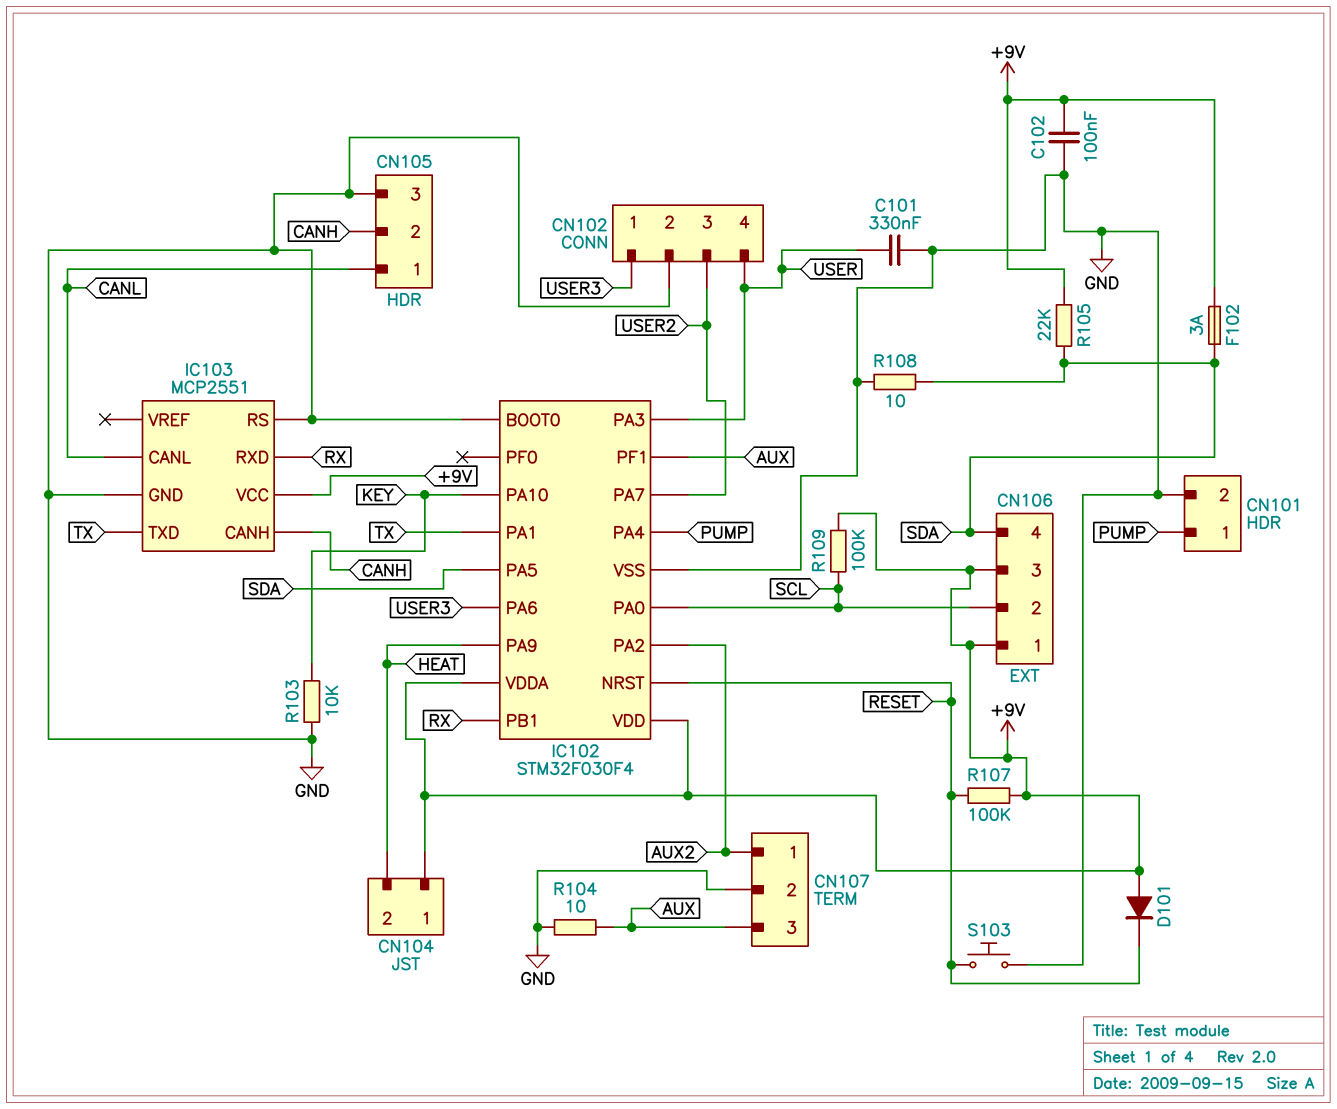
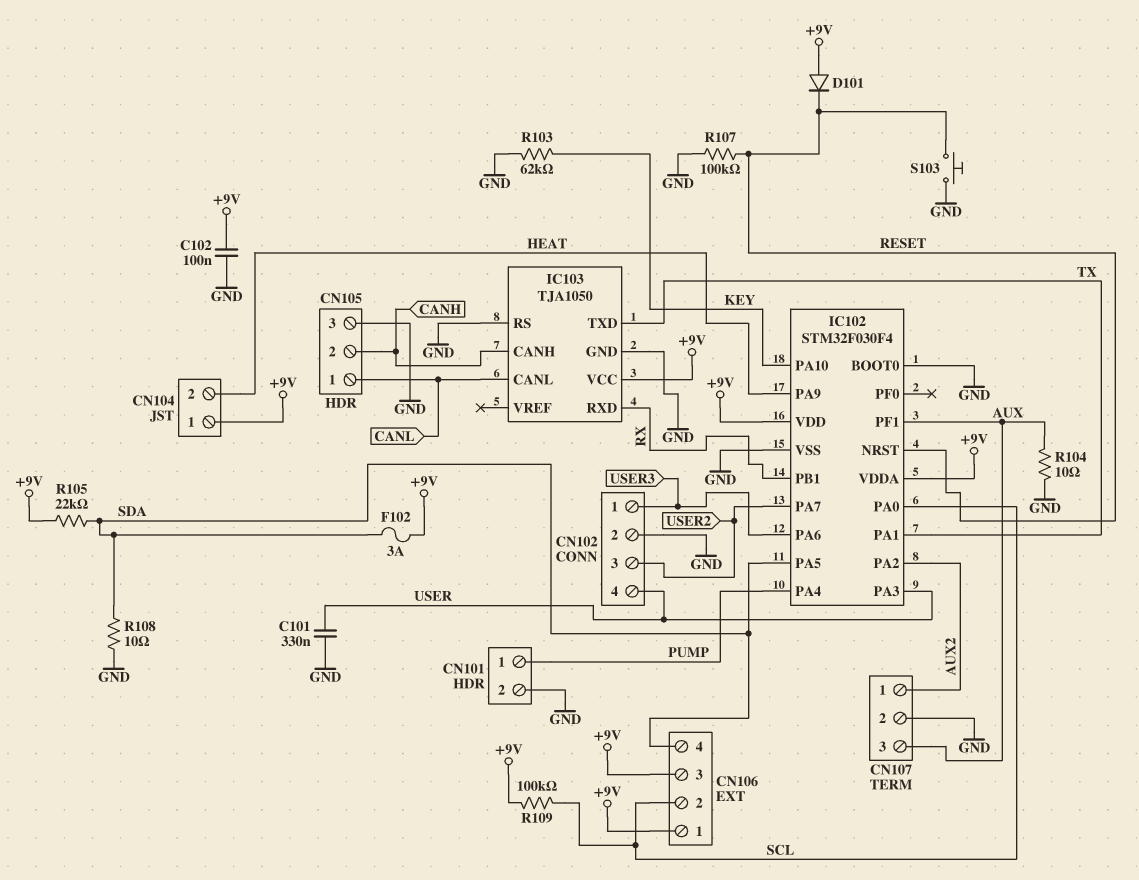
IC103: MCP2551 -> TJA1050
R103: 10k (GND, KEY) -> 62k (GND, KEY)
R107: 100k (+9V, RESET) -> 100k (GND, RESET)

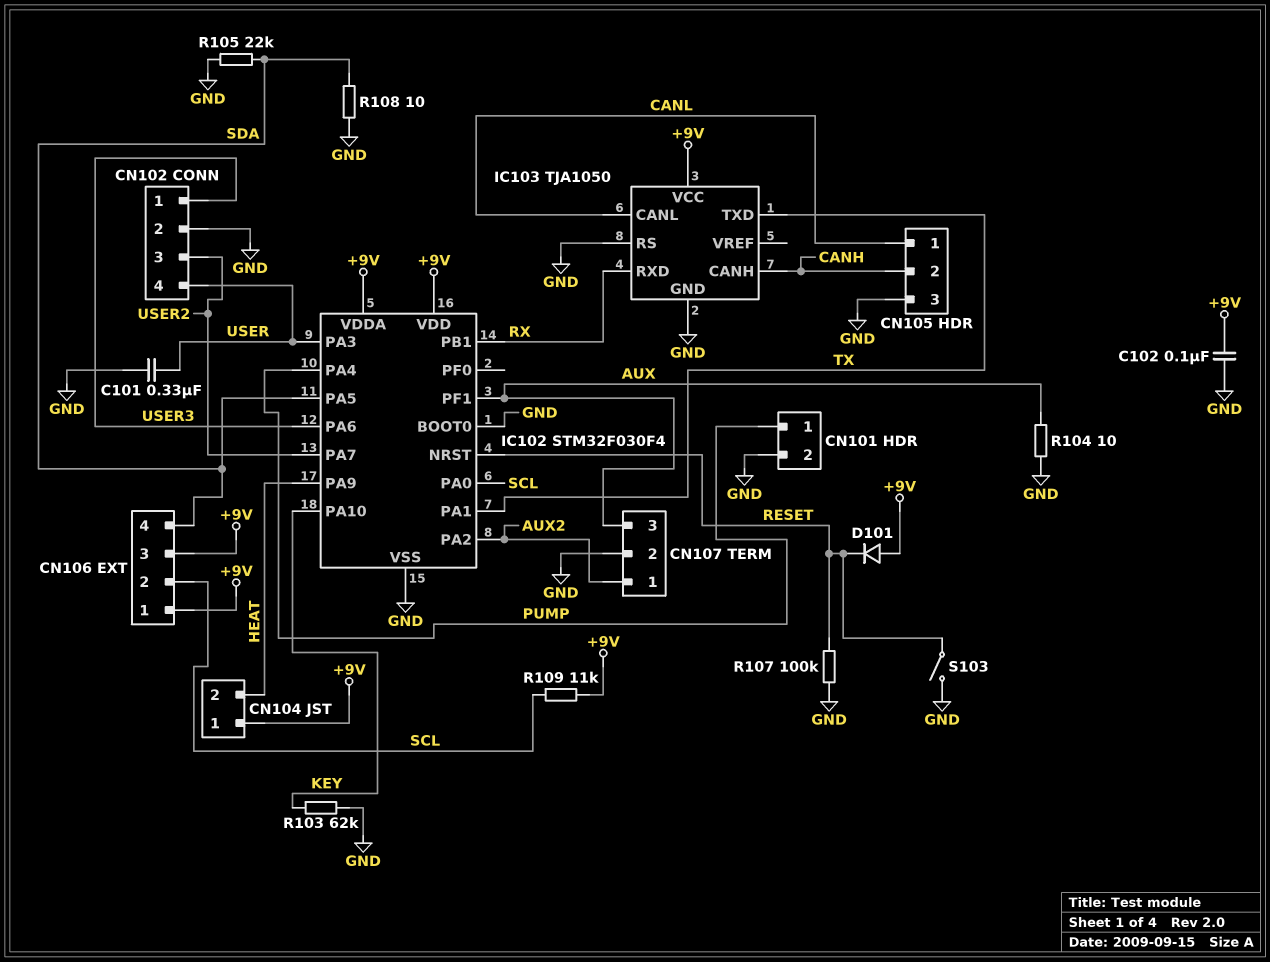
F102: 3A (+9V, SDA) -> none
R105: 22k (+9V, SDA) -> 22k (GND, SDA)
R109: 100k (+9V, SCL) -> 11k (+9V, SCL)
S103: button (GND, RESET) -> switch (GND, RESET)

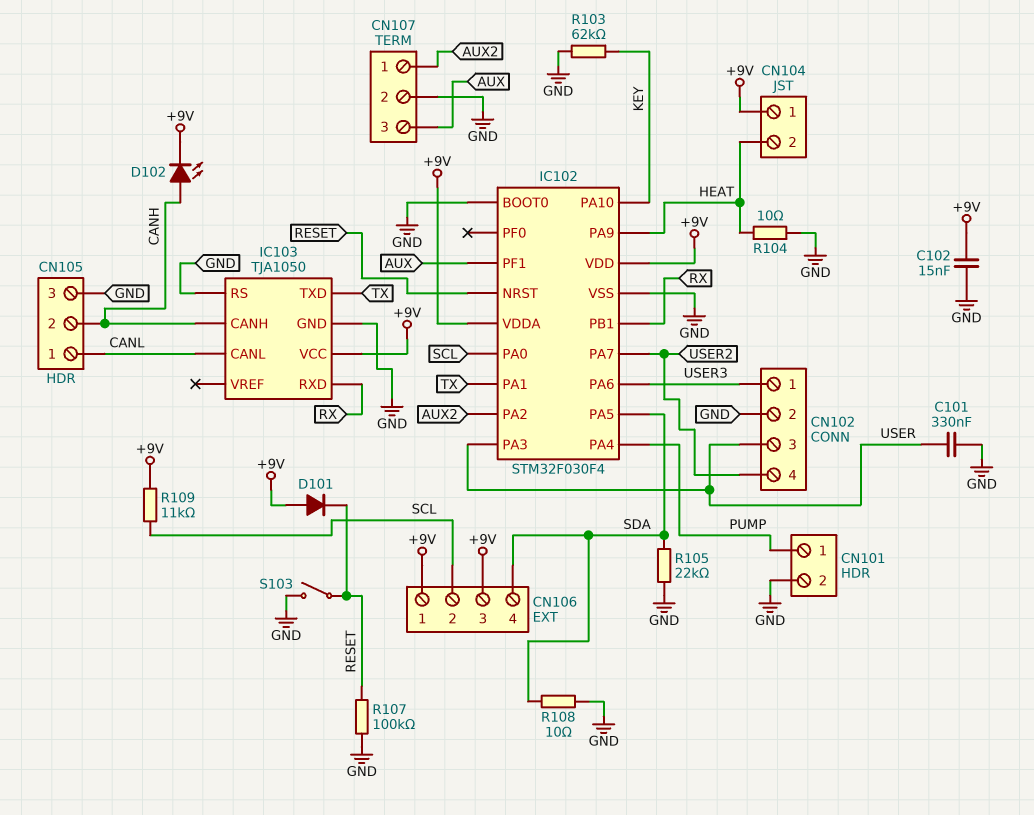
C102: 100nF (+9V, GND) -> 15nF (+9V, GND)
CN102 pin 3: USER2 -> USER
CN102 pin 4: USER -> USER2
D102: none -> LED (A CANH, K +9V)
R104: 10 (AUX, GND) -> 10 (GND, HEAT)

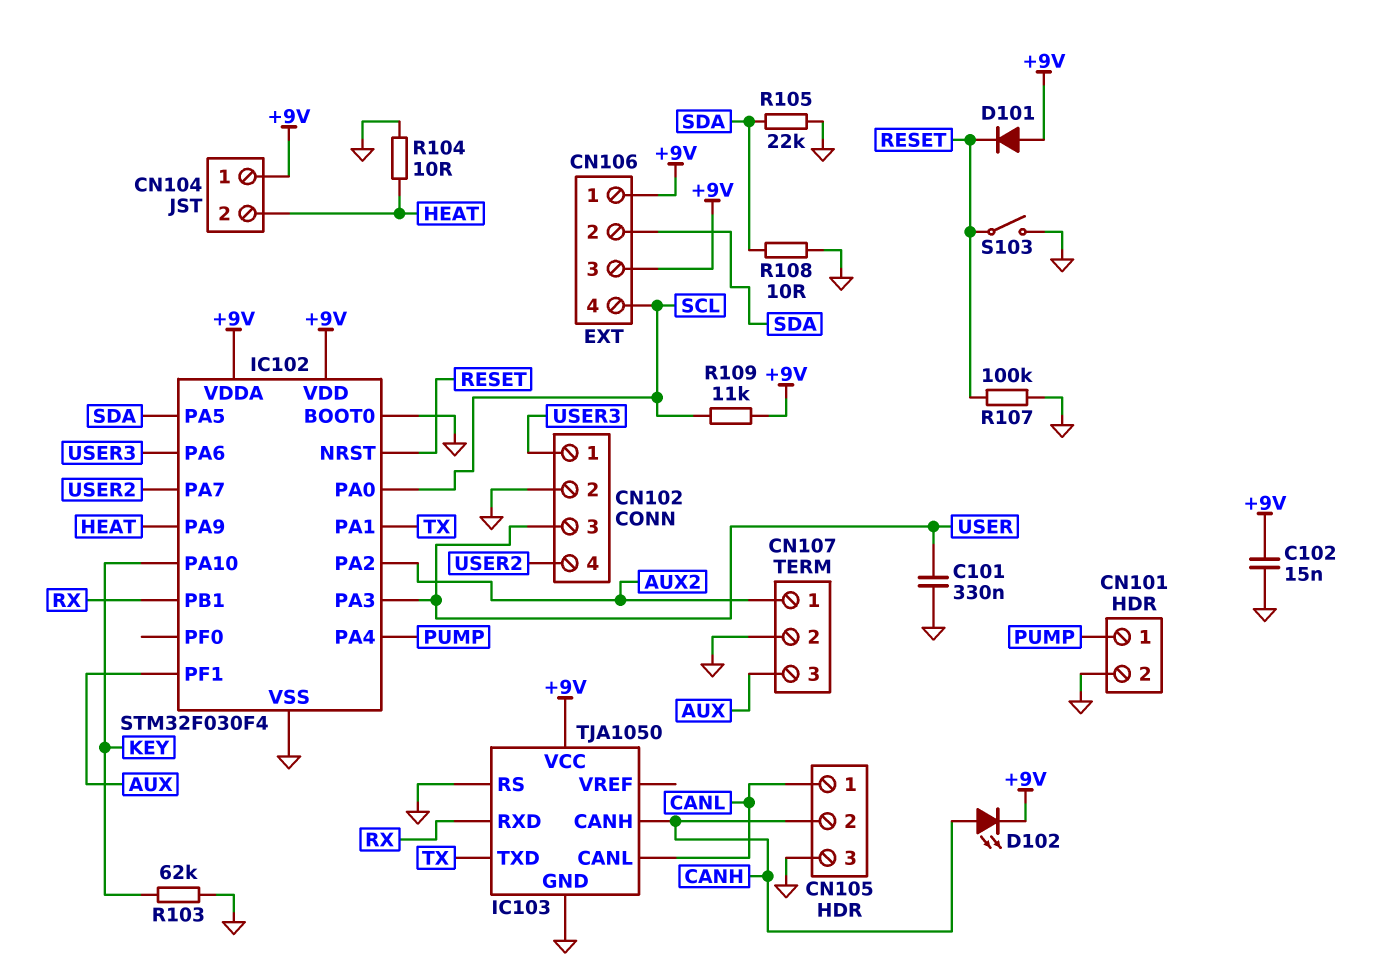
CN106 pin 2: SCL -> SDA
CN106 pin 4: SDA -> SCL

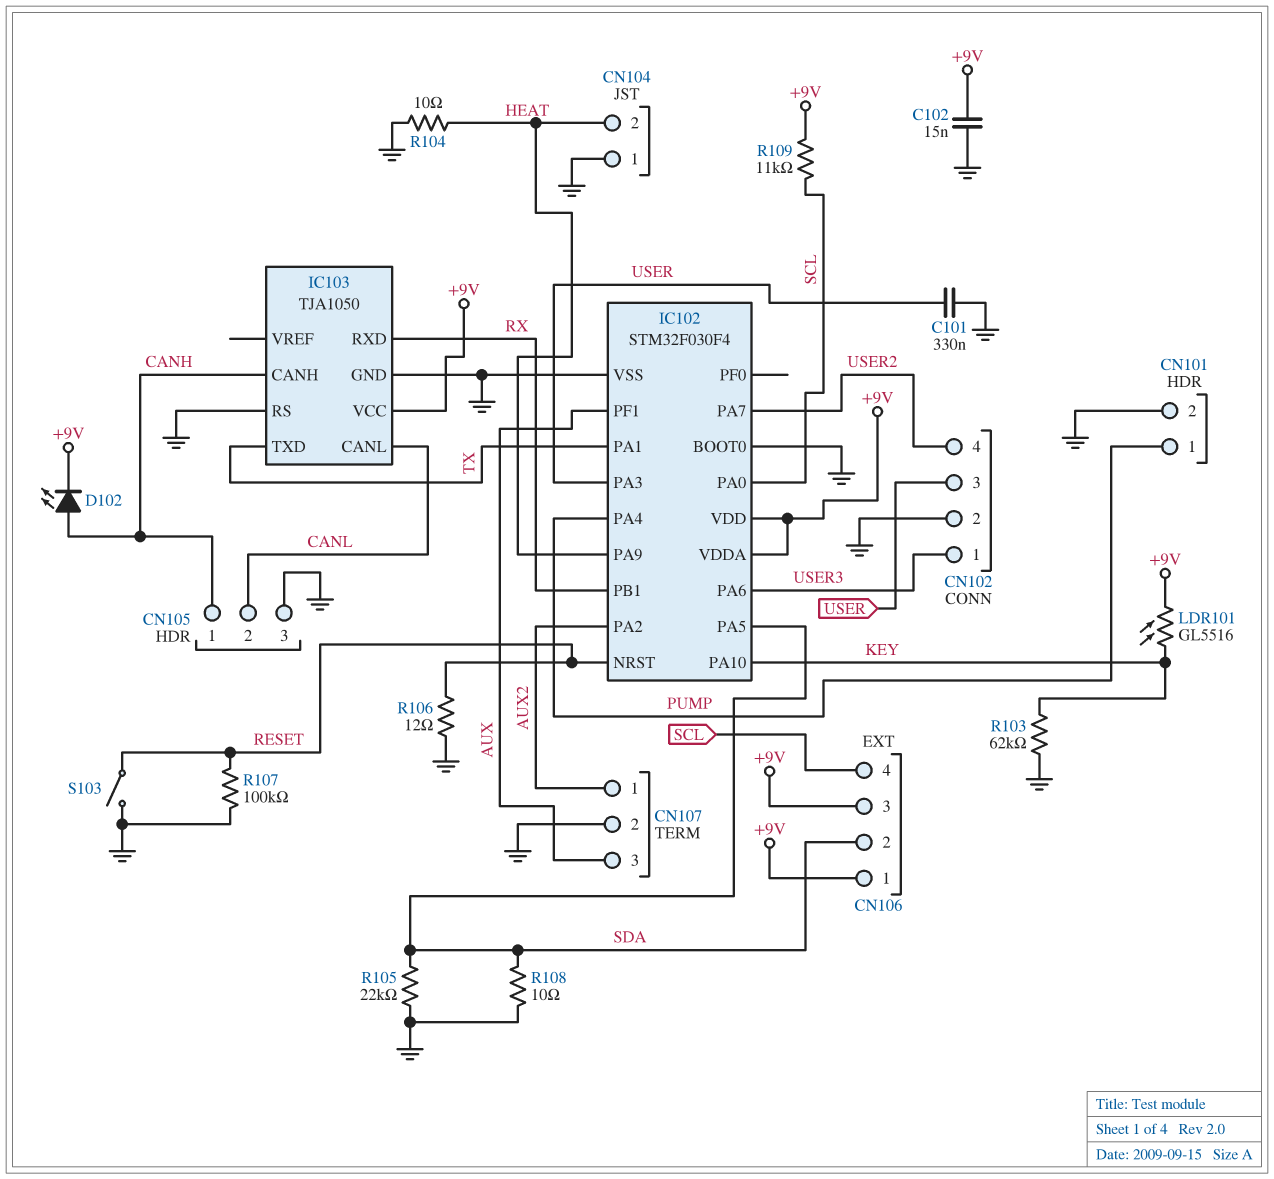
CN104 pin 1: +9V -> GND
CN105 pin 1: CANL -> CANH
CN105 pin 2: CANH -> CANL
D101: diode (A +9V, K RESET) -> none
LDR101: none -> GL5516 (+9V, KEY)
R106: none -> 12 (GND, RESET)

